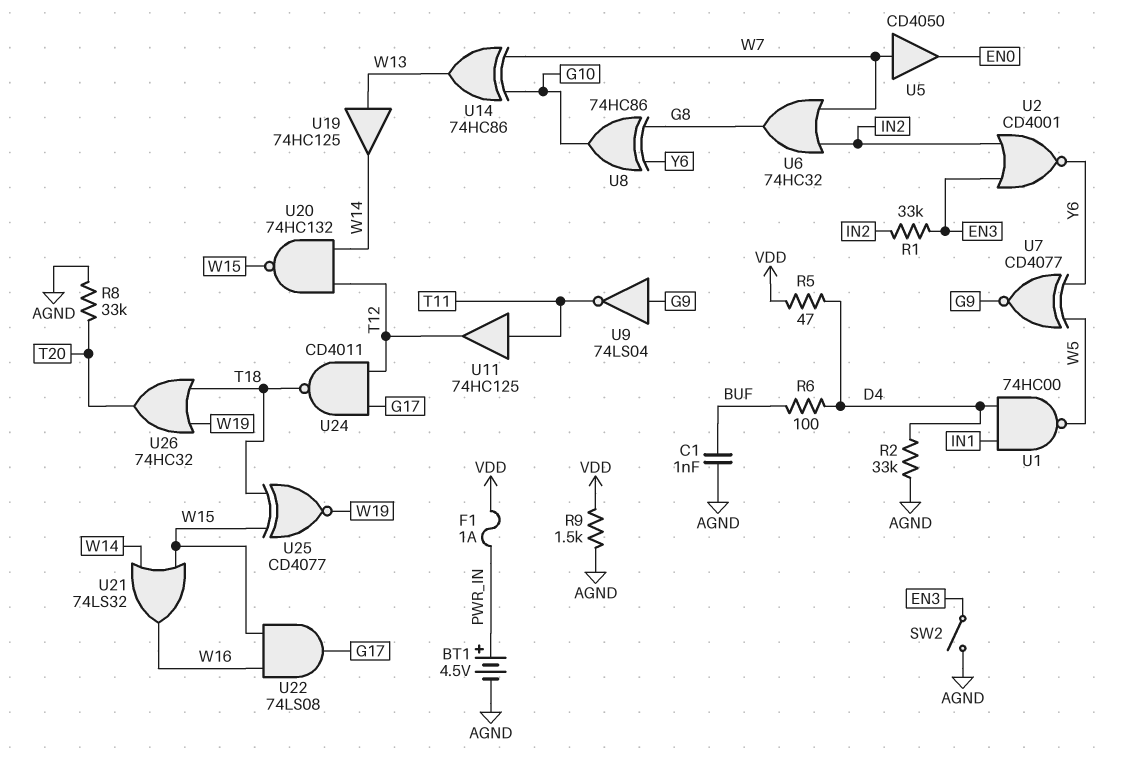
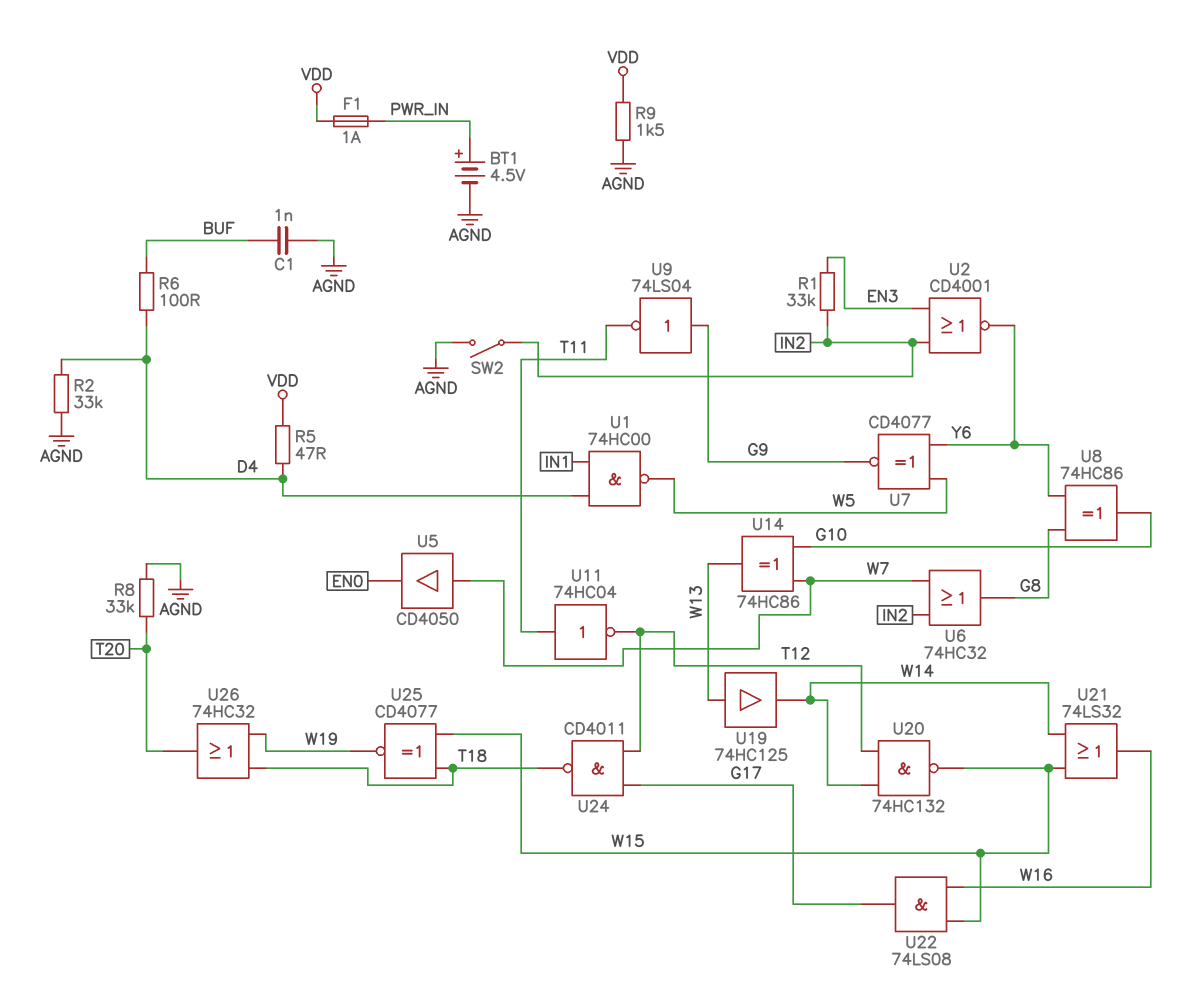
SW2: switch (AGND, EN3) -> switch (AGND, IN2)
U11: buffer 74HC125 (in T11, out T12) -> NOT 74HC04 (in T11, out T12)

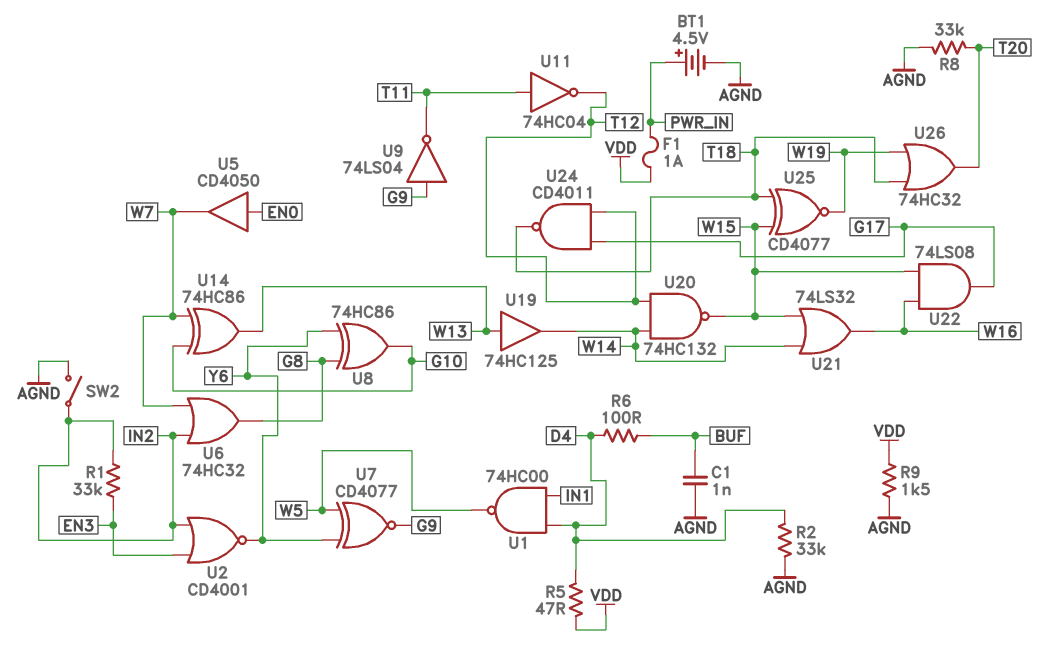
U5: buffer CD4050 (in W7, out EN0) -> buffer CD4050 (in EN0, out W7)

